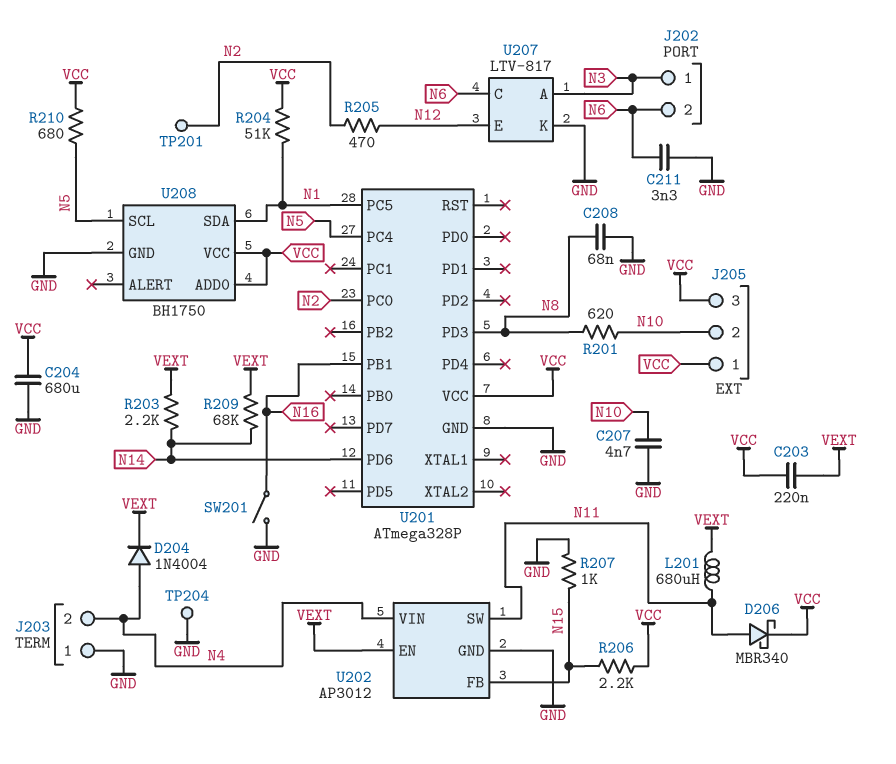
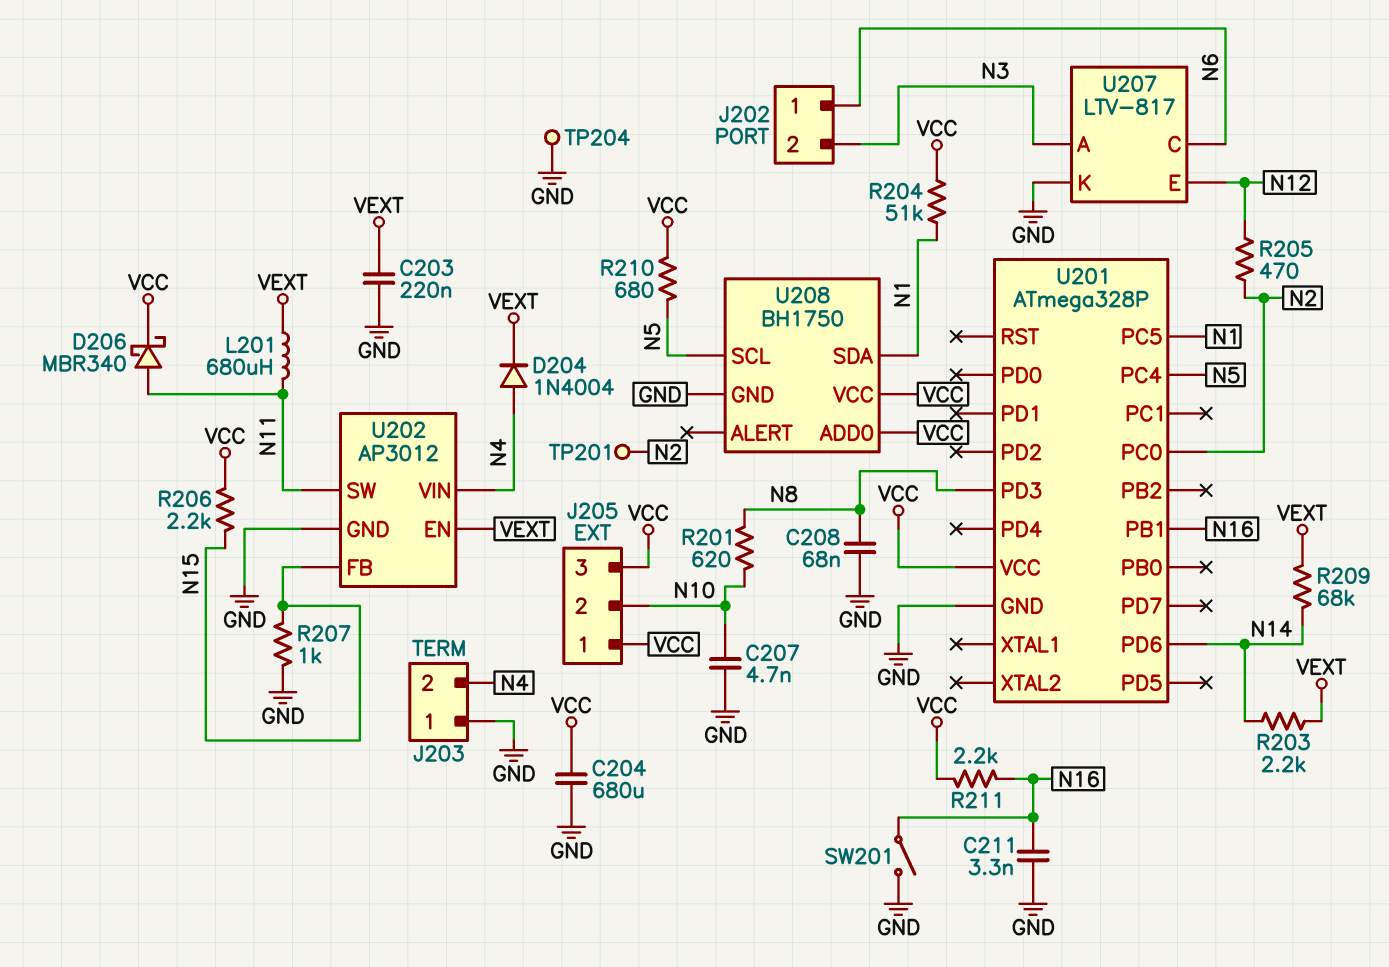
C203: 220nF (VCC, VEXT) -> 220nF (GND, VEXT)
C211: 3.3nF (GND, N6) -> 3.3nF (GND, N16)
J202 pin 1: N3 -> N6
J202 pin 2: N6 -> N3
R211: none -> 2.2k (N16, VCC)

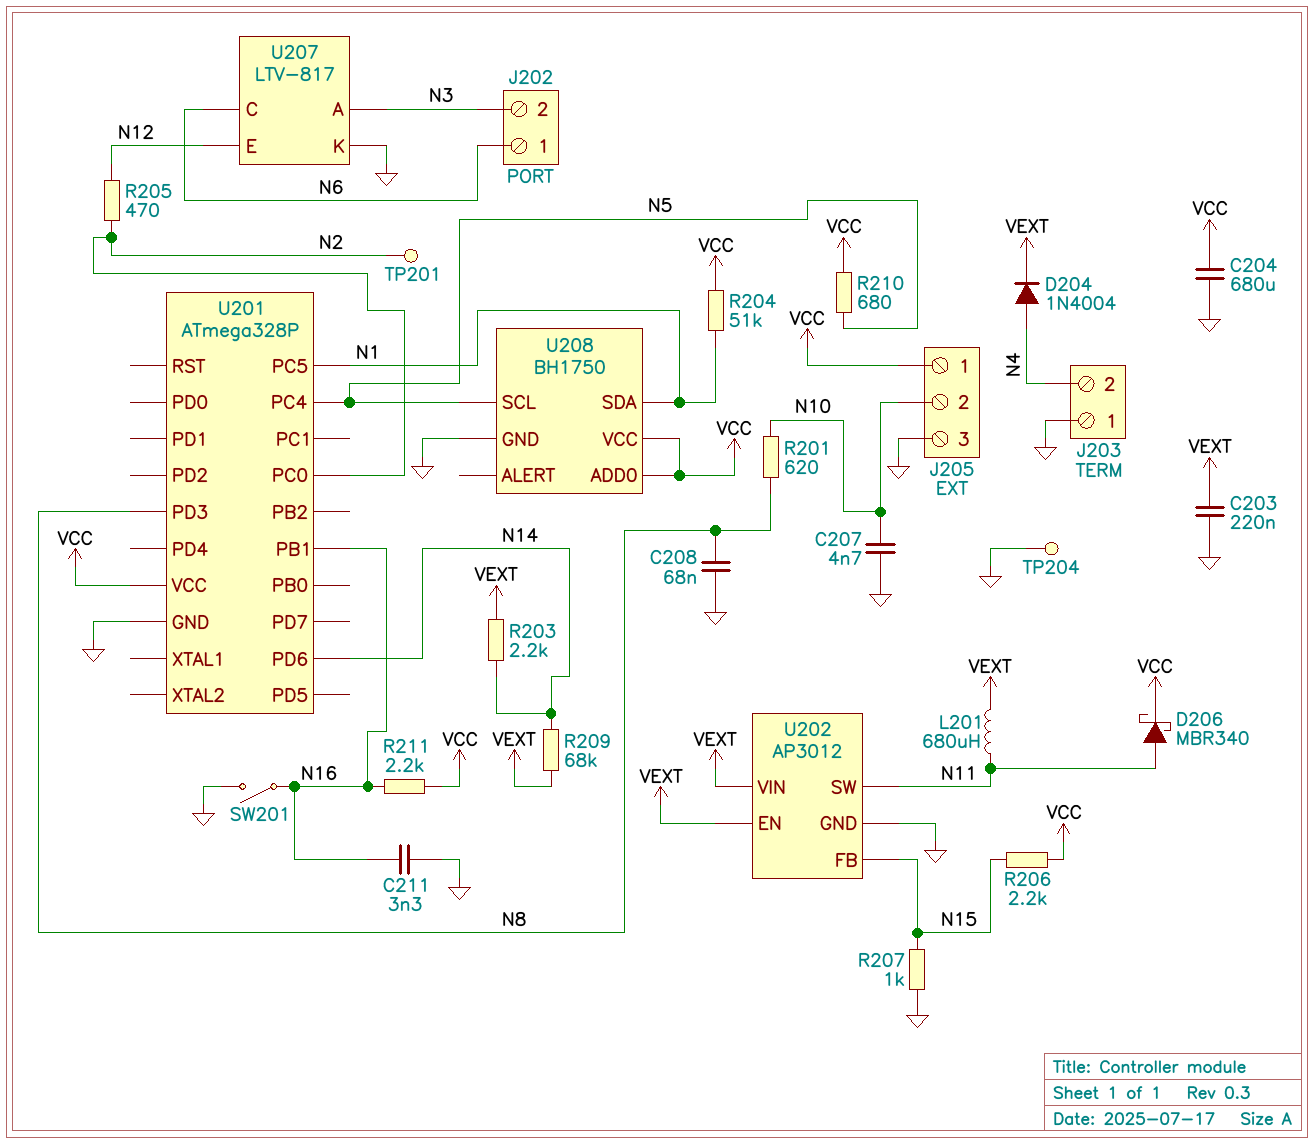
J205 pin 3: VCC -> GND
U202 pin VIN: N4 -> VEXT

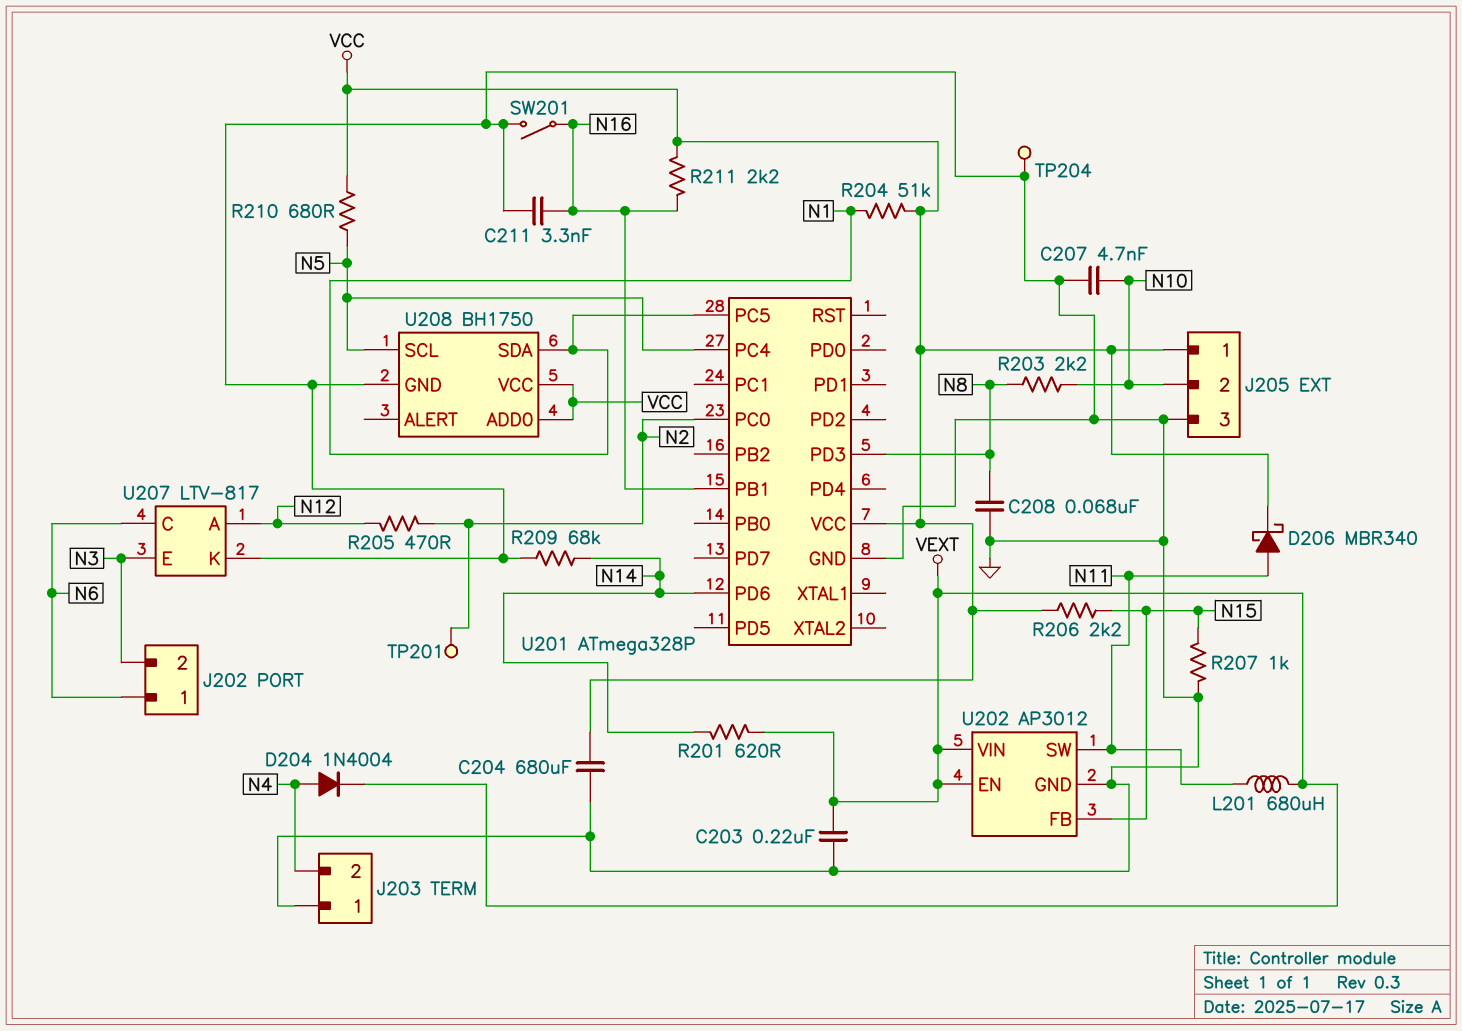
R201: 620 (N8, N10) -> 620 (N14, VEXT)
R203: 2.2k (N14, VEXT) -> 2.2k (N8, N10)
R209: 68k (N14, VEXT) -> 68k (GND, N14)
U207 pin A: N3 -> N12
U207 pin E: N12 -> N3

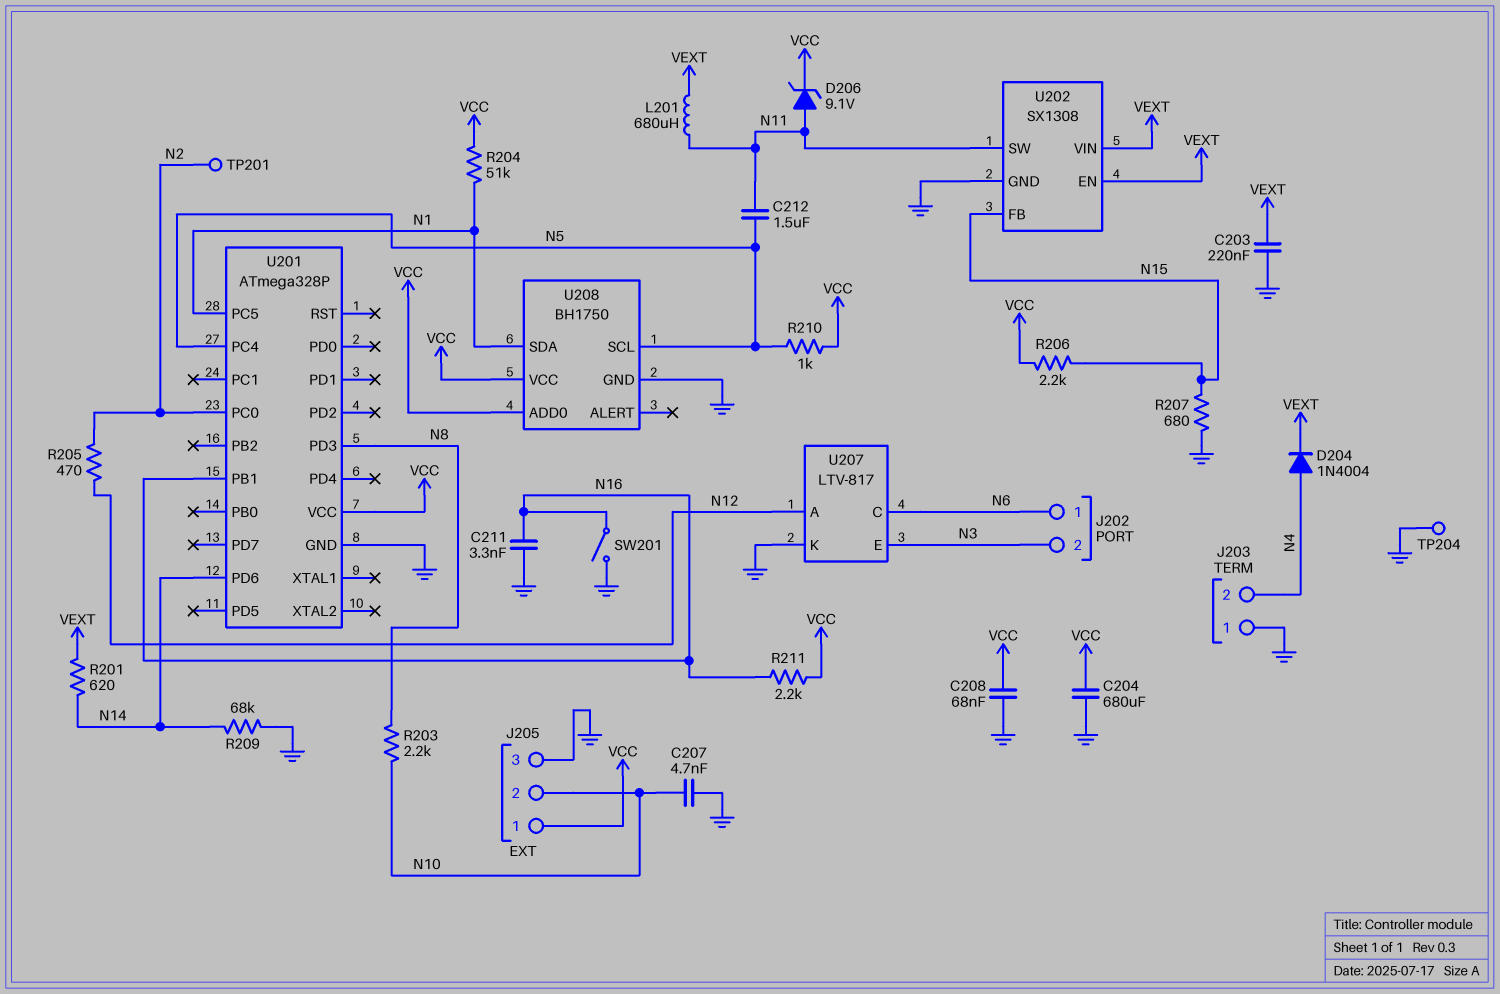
C208: 68nF (GND, N8) -> 68nF (GND, VCC)
C212: none -> 1.5uF (N5, N11)
D206: schottky MBR340 (A N11, K VCC) -> zener 9.1V (A N11, K VCC)
R207: 1k (GND, N15) -> 680 (GND, N15)
R210: 680 (N5, VCC) -> 1k (N5, VCC)
U202: AP3012 -> SX1308

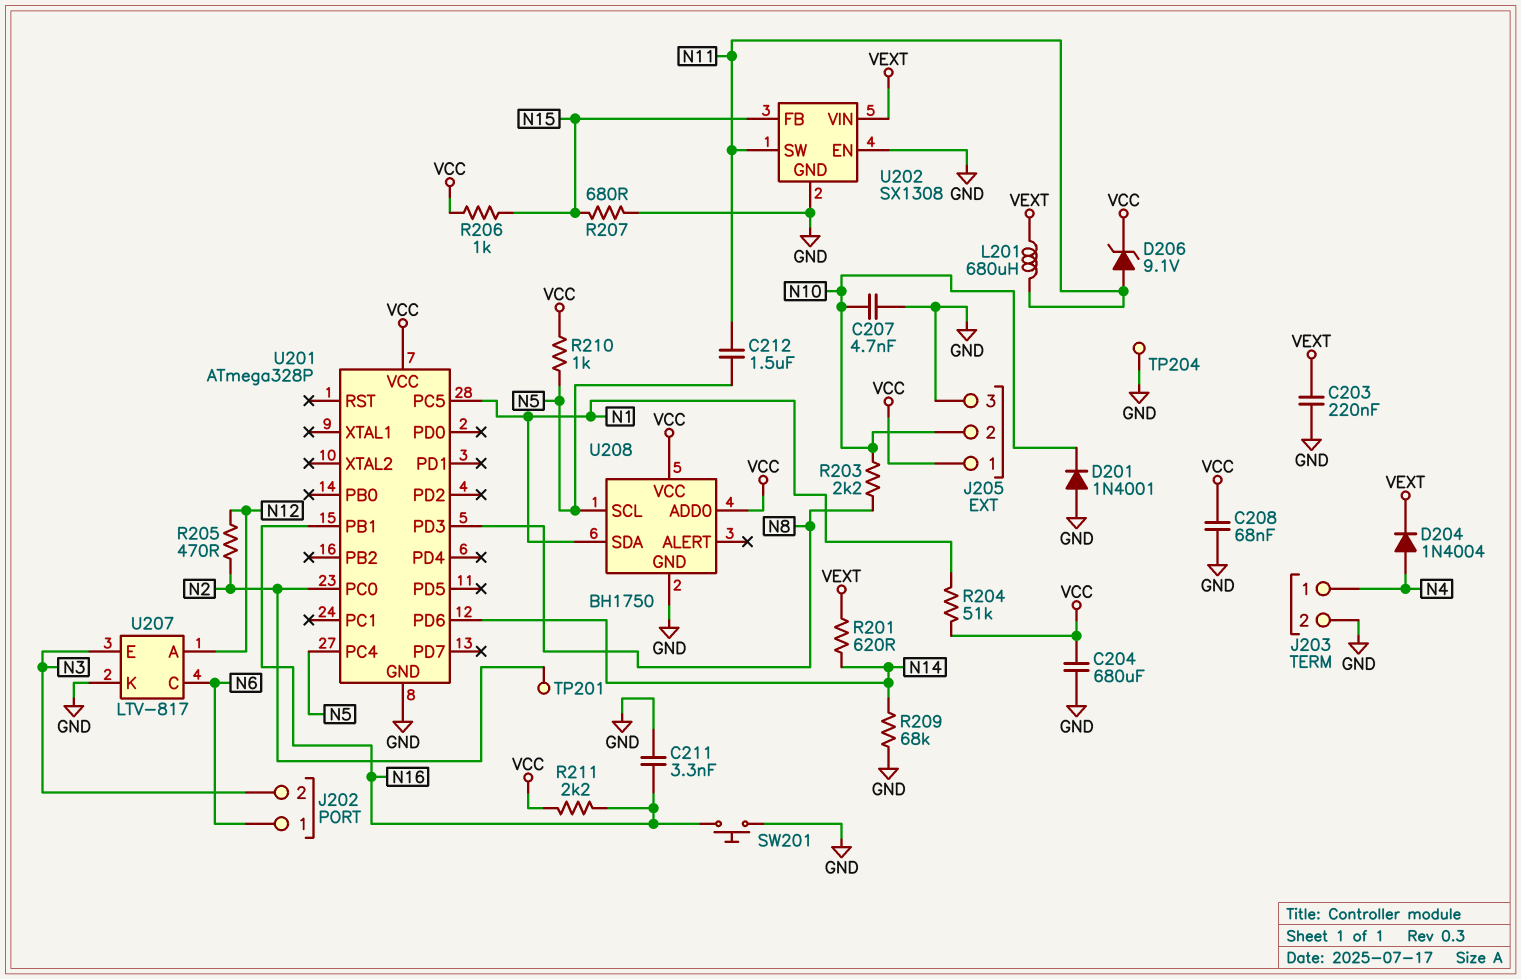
D201: none -> diode 1N4001 (A GND, K N10)
J203 pin 1: GND -> N4
J203 pin 2: N4 -> GND
R206: 2.2k (N15, VCC) -> 1k (N15, VCC)
SW201: switch (GND, N16) -> button (GND, N16)
U202 pin EN: VEXT -> GND

